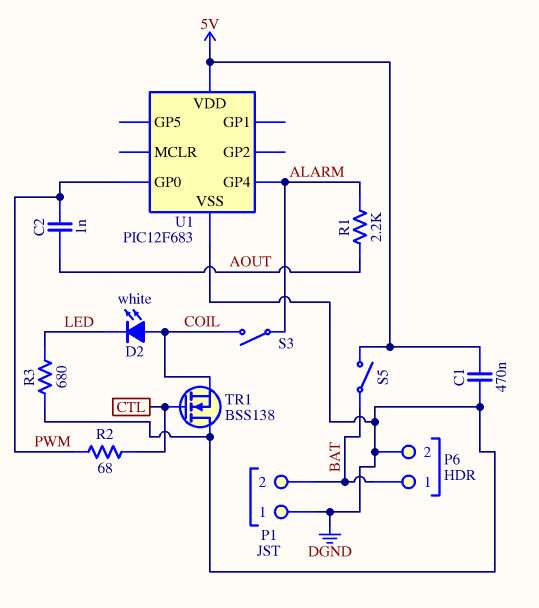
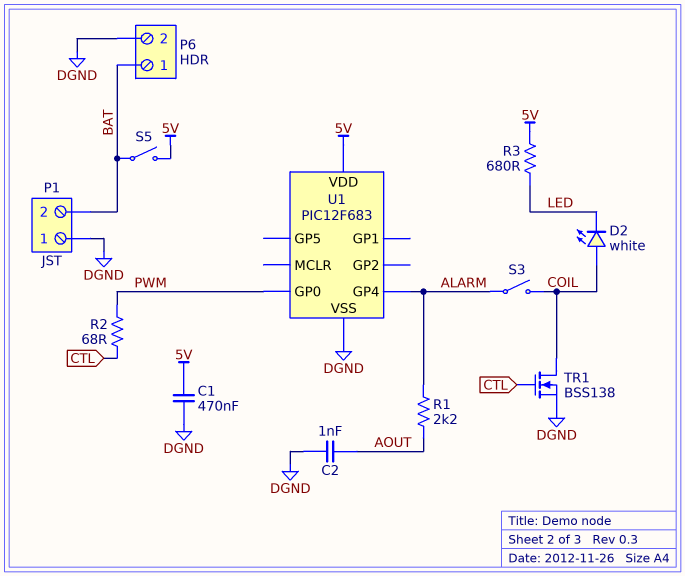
C2: 1nF (AOUT, PWM) -> 1nF (AOUT, DGND)
R3: 680 (DGND, LED) -> 680 (5V, LED)
TR1: NMOS BSS138 (G CTL, D DGND, S COIL) -> NMOS BSS138 (G CTL, D COIL, S DGND)

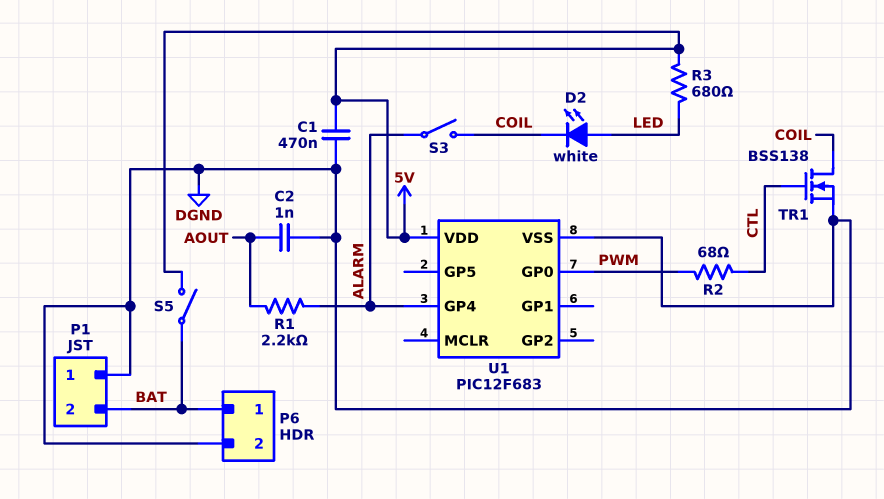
D2: LED white (A COIL, K LED) -> LED white (A LED, K COIL)

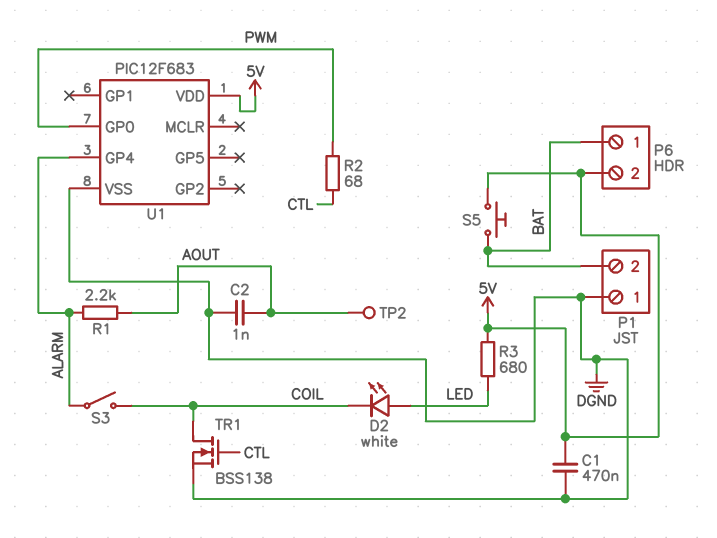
P6 pin 2: DGND -> 5V
S5: switch (5V, BAT) -> button (5V, BAT)
TP2: none -> test point (AOUT)

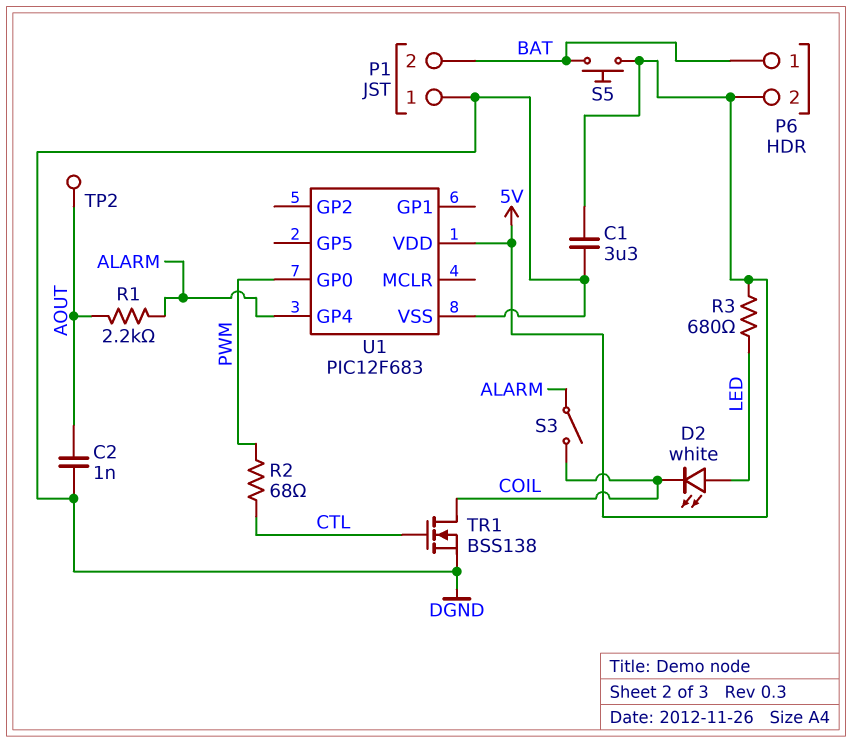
C1: 470nF (5V, DGND) -> 3.3uF (5V, DGND)

